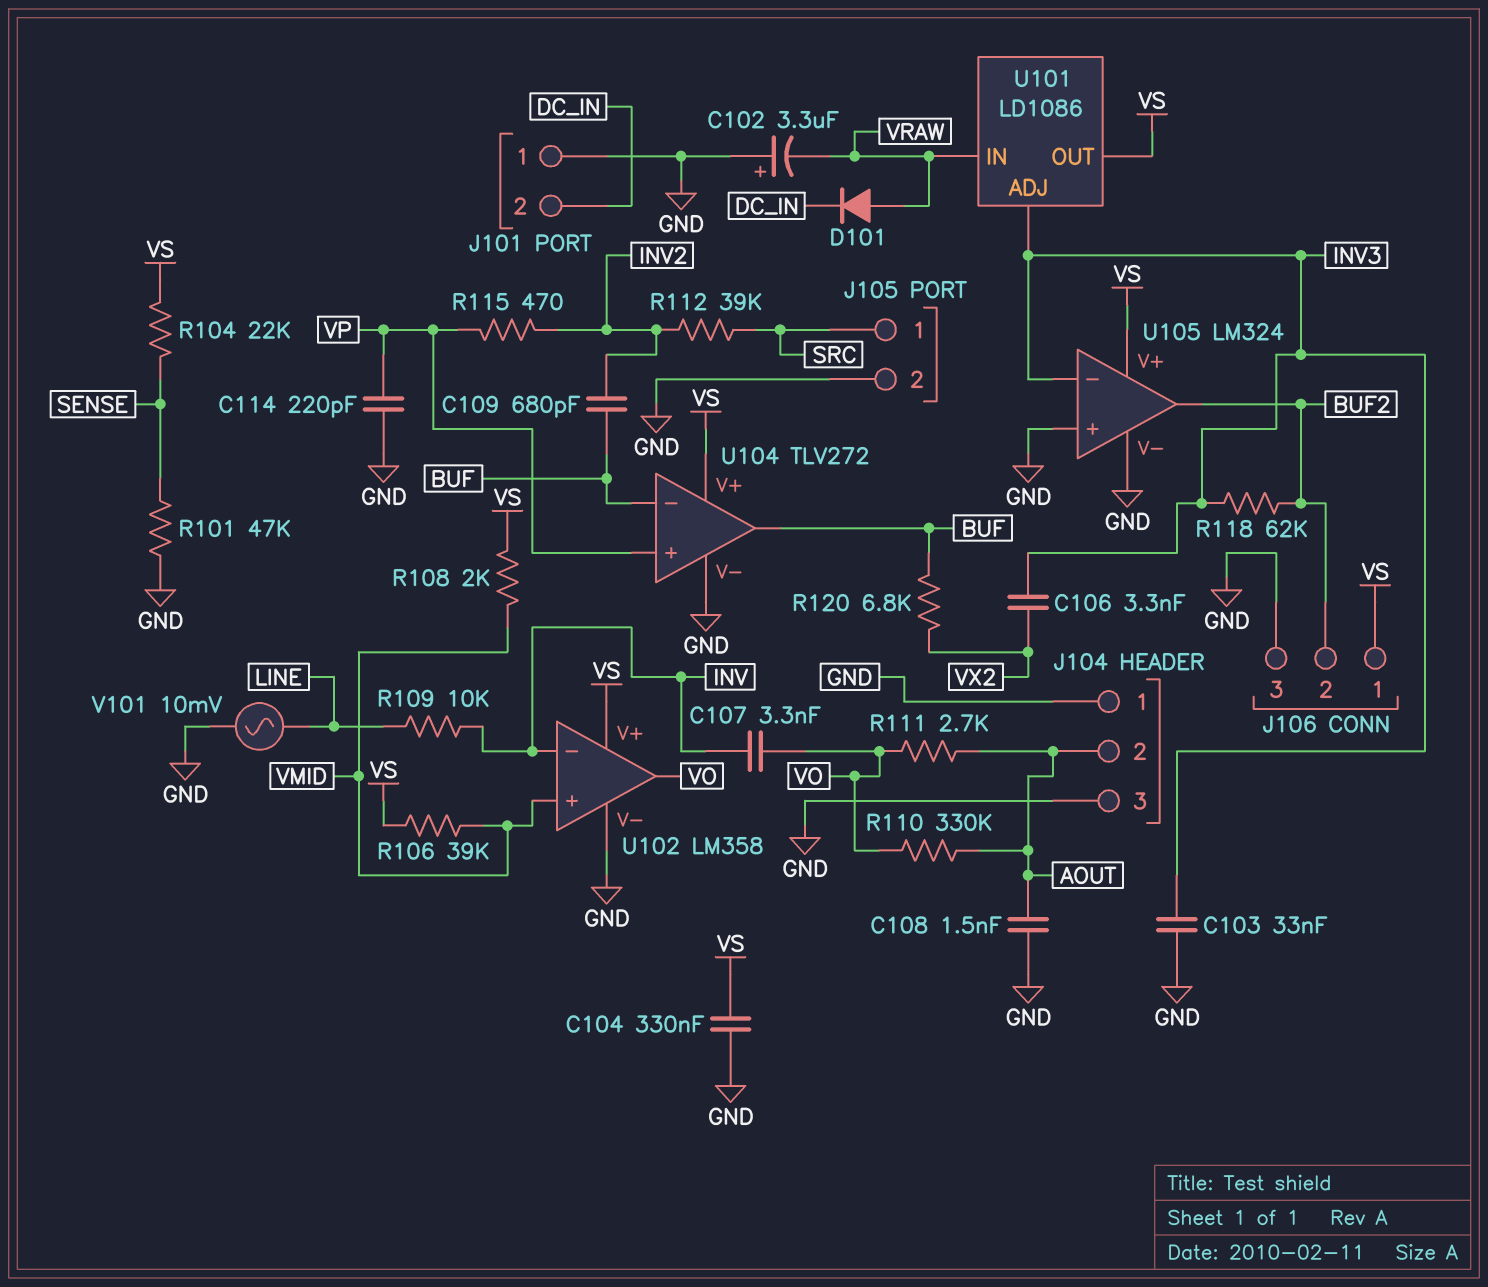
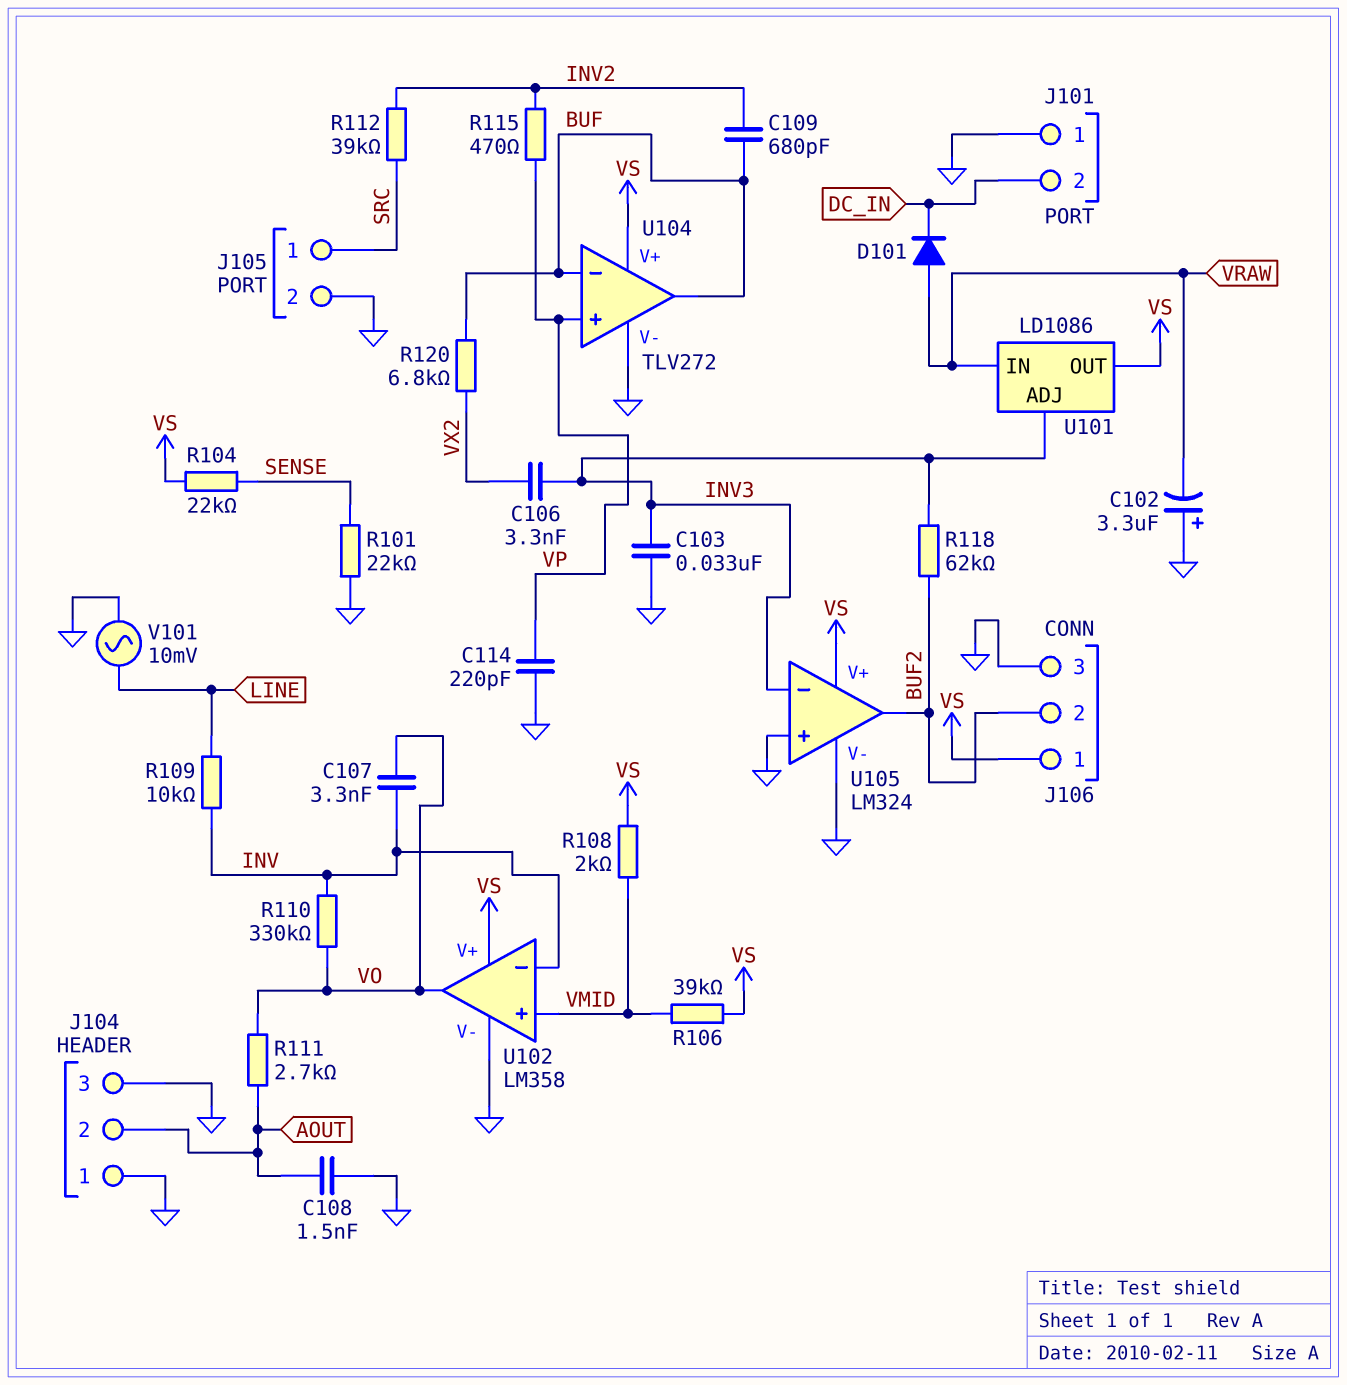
C104: 330nF (GND, VS) -> none
R101: 47k (GND, SENSE) -> 22k (GND, SENSE)
R110: 330k (AOUT, VO) -> 330k (INV, VO)

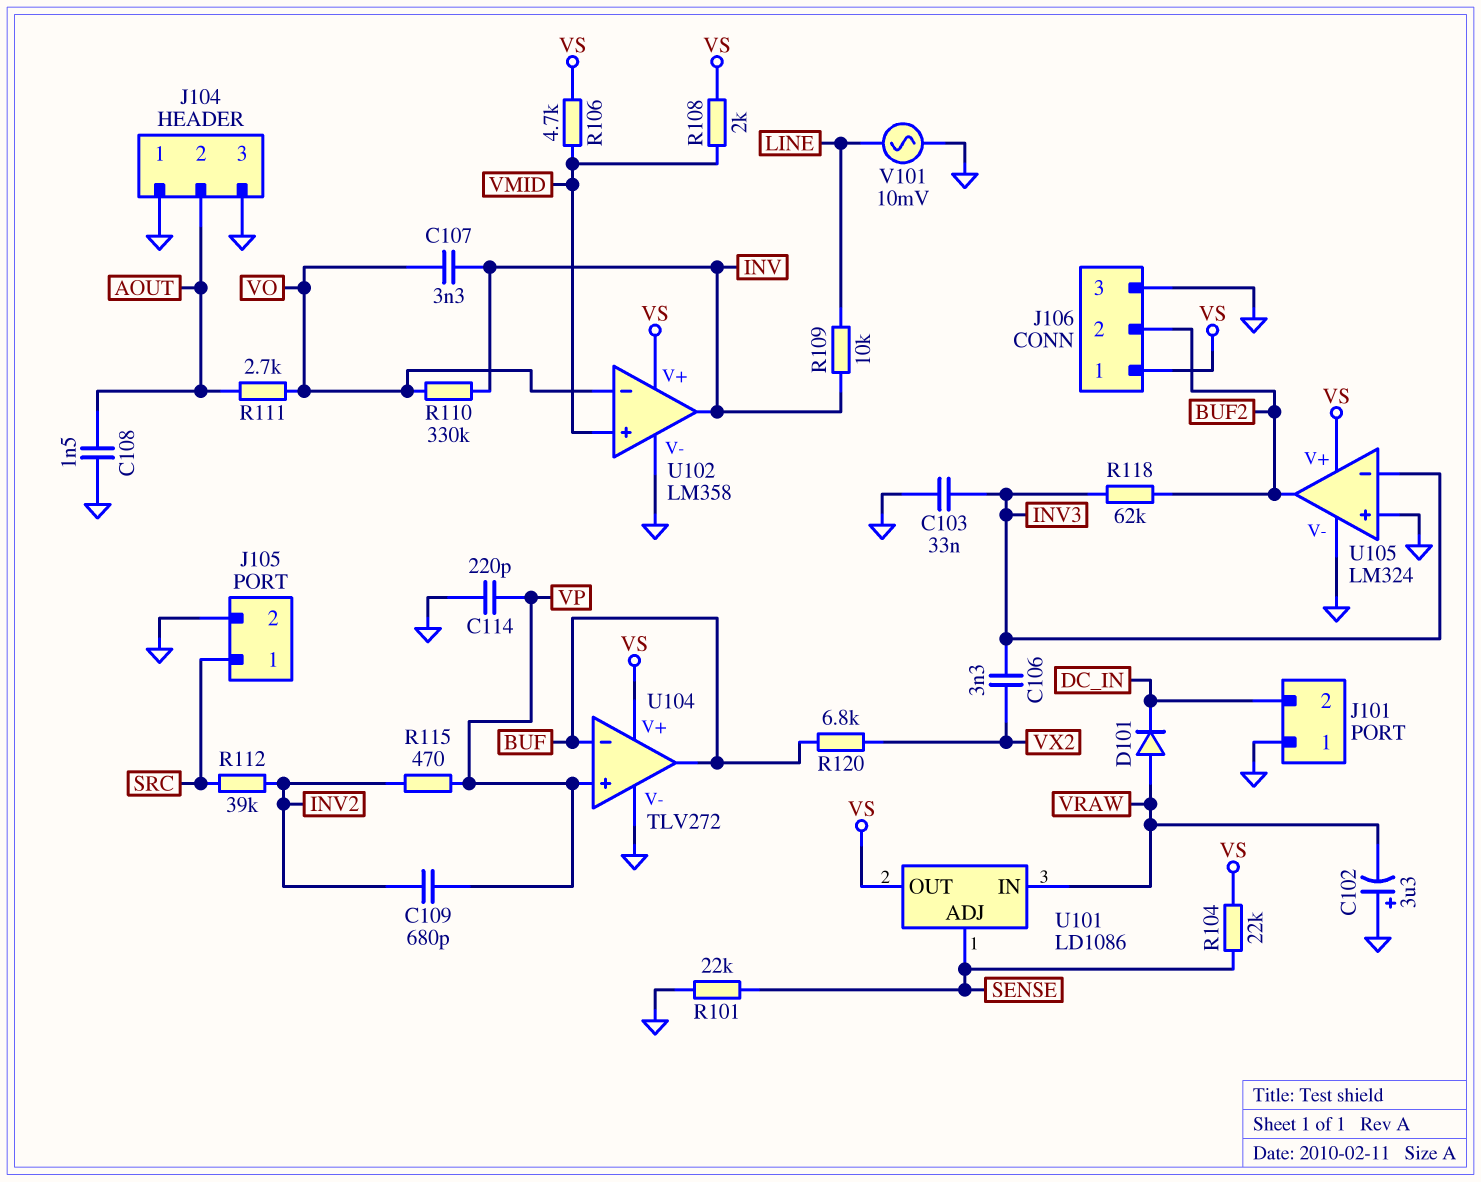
C109: 680pF (BUF, INV2) -> 680pF (INV2, VP)
R106: 39k (VMID, VS) -> 4.7k (VMID, VS)
U101 pin ADJ: INV3 -> SENSE
U102 pin in-: INV -> VO
U102 pin out: VO -> INV

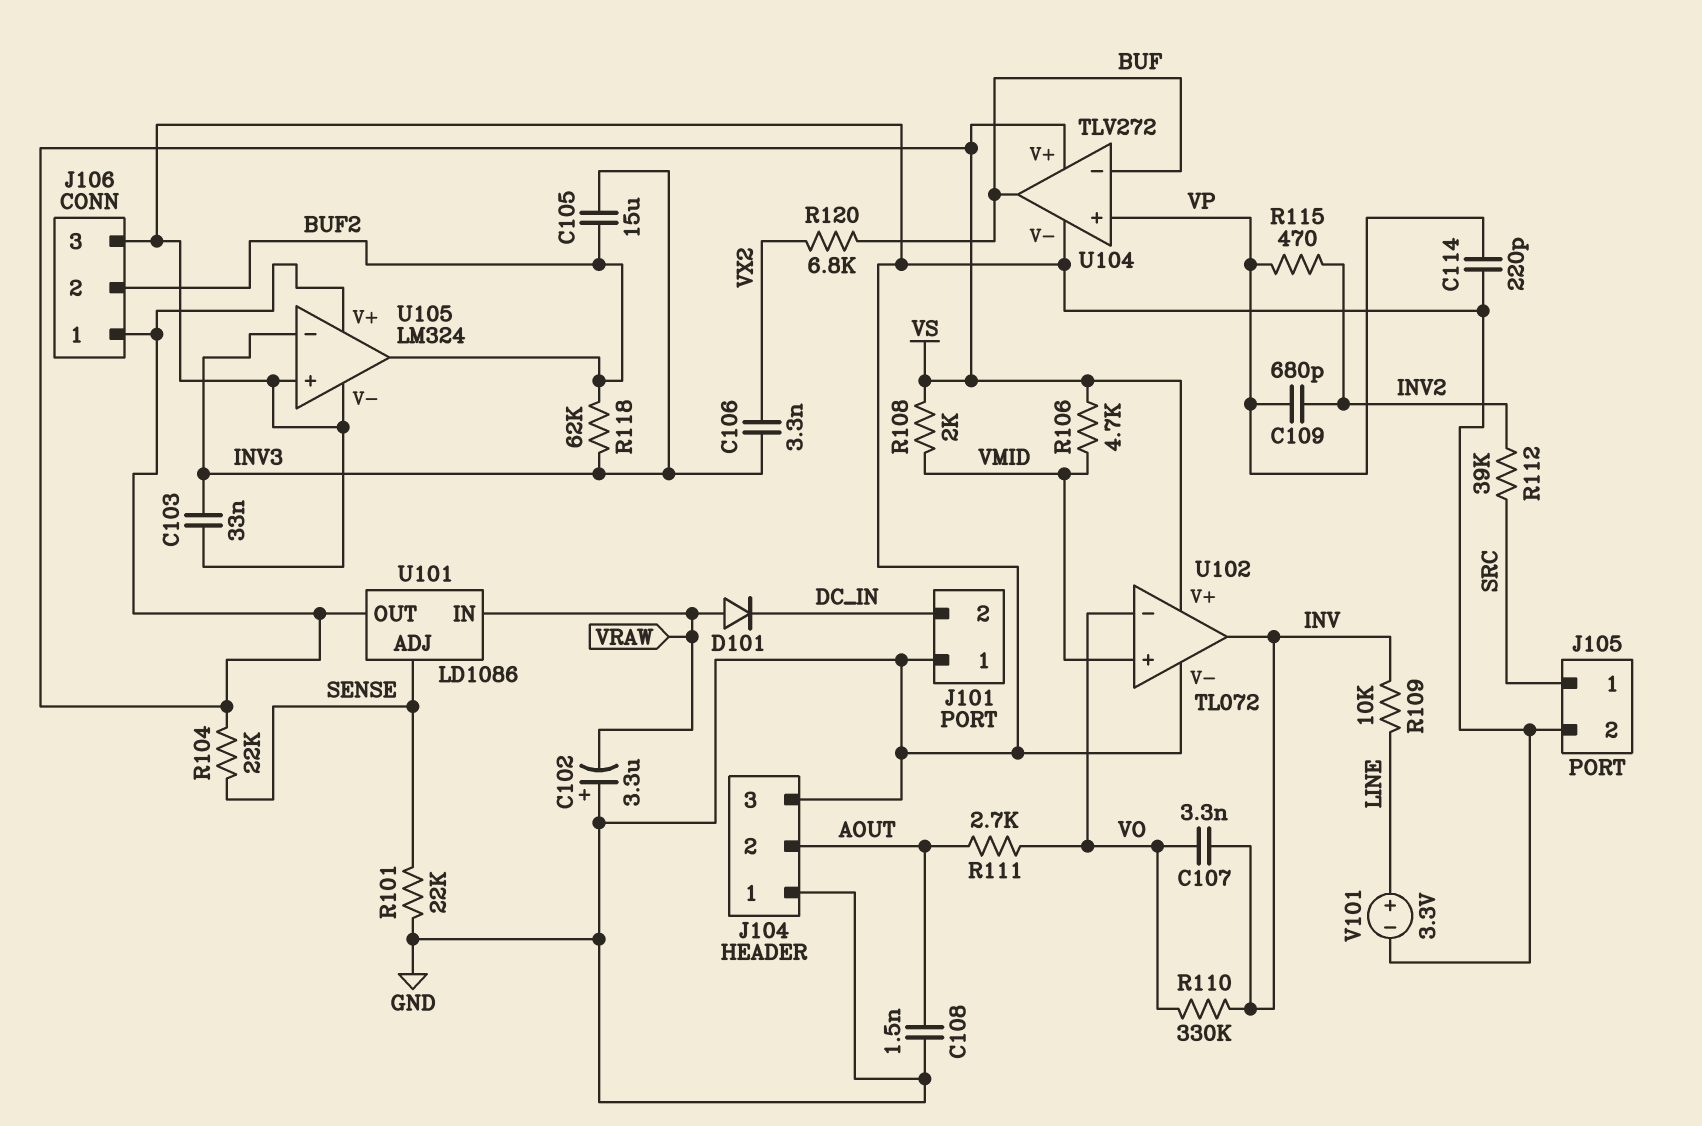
C105: none -> 15uF (BUF2, INV3)
U102: LM358 -> TL072
V101: AC 10mV (GND, LINE) -> 3.3V (plus LINE, minus GND)

